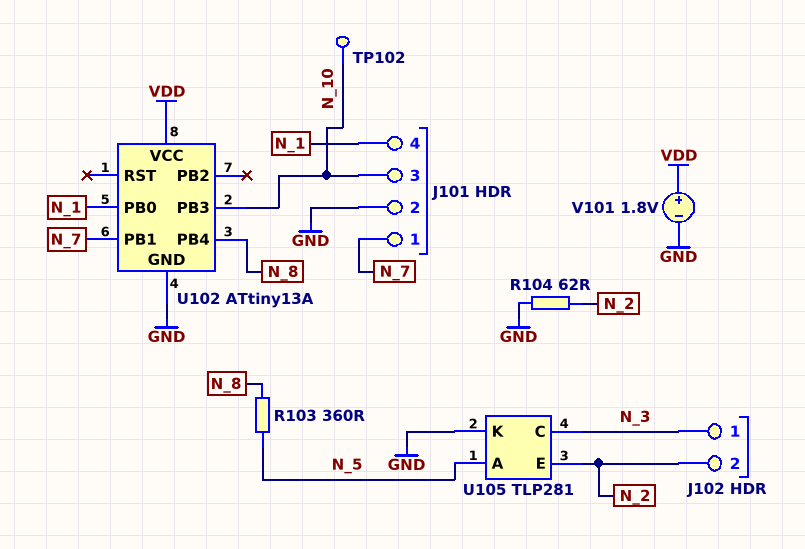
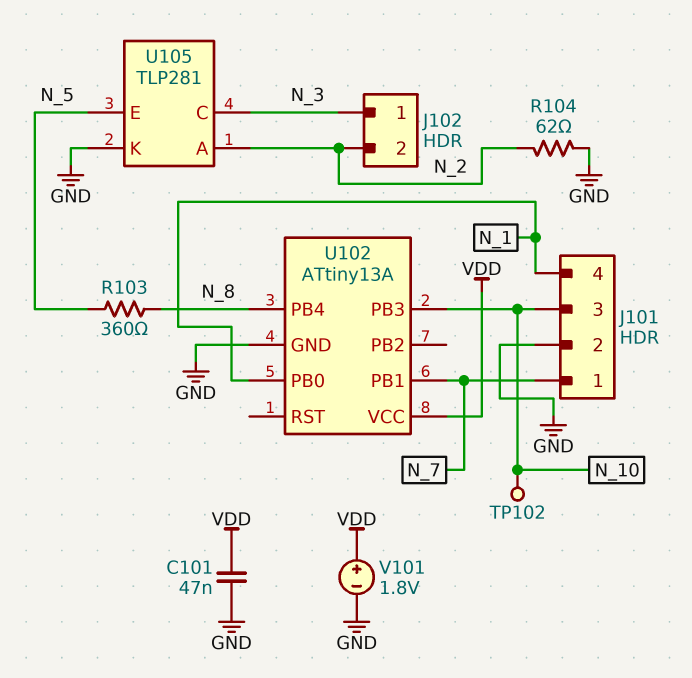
C101: none -> 47nF (GND, VDD)
U105 pin A: N_5 -> N_2
U105 pin E: N_2 -> N_5

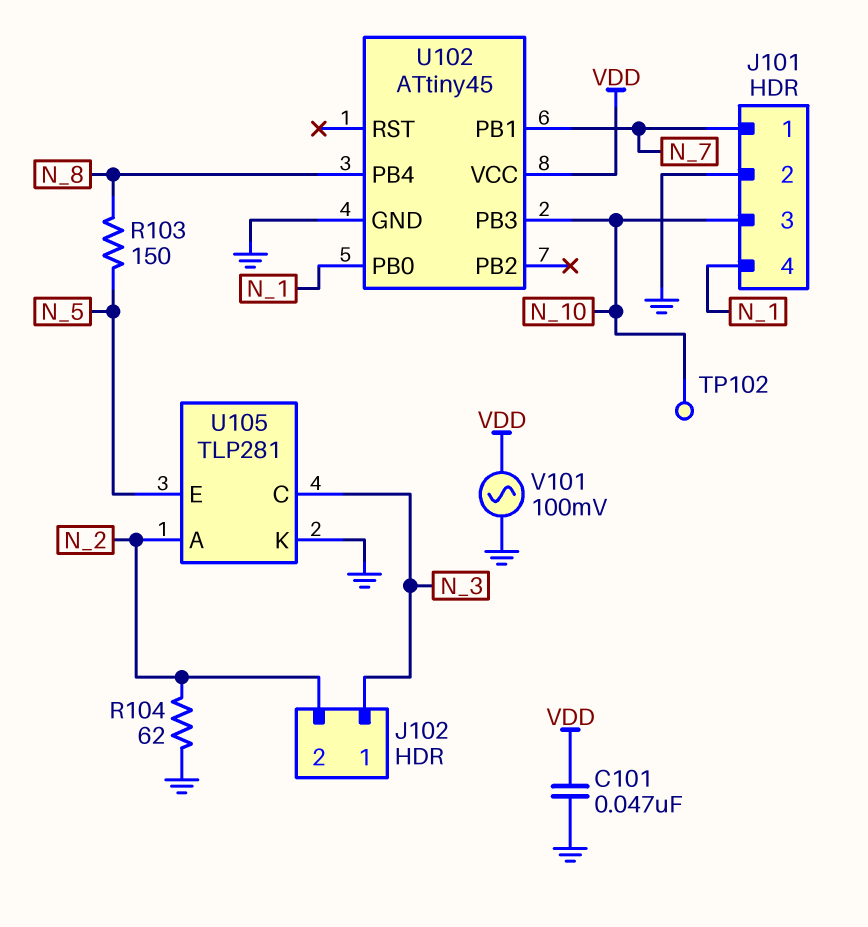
R103: 360 (N_5, N_8) -> 150 (N_5, N_8)
U102: ATtiny13A -> ATtiny45
V101: 1.8V (plus VDD, minus GND) -> AC 100mV (GND, VDD)

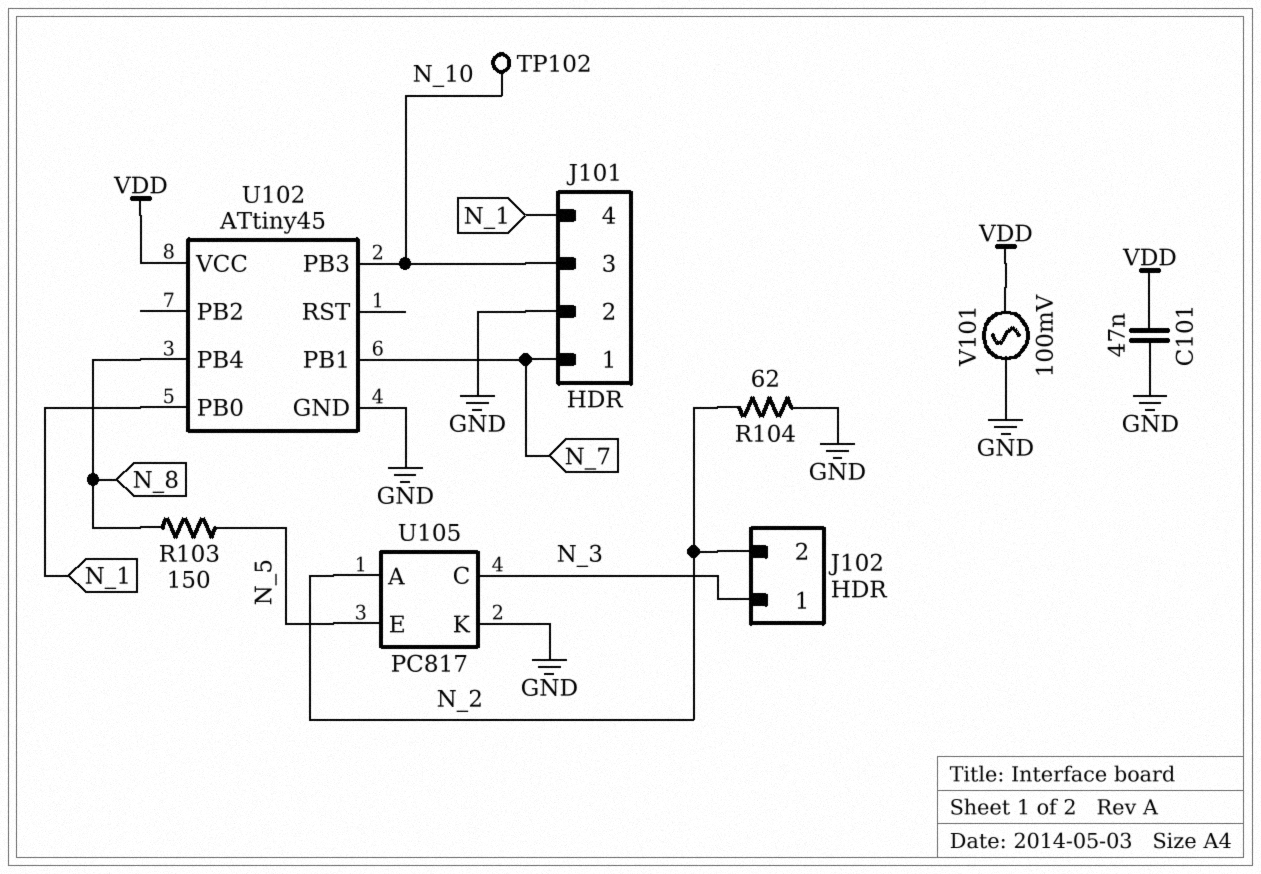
U105: TLP281 -> PC817

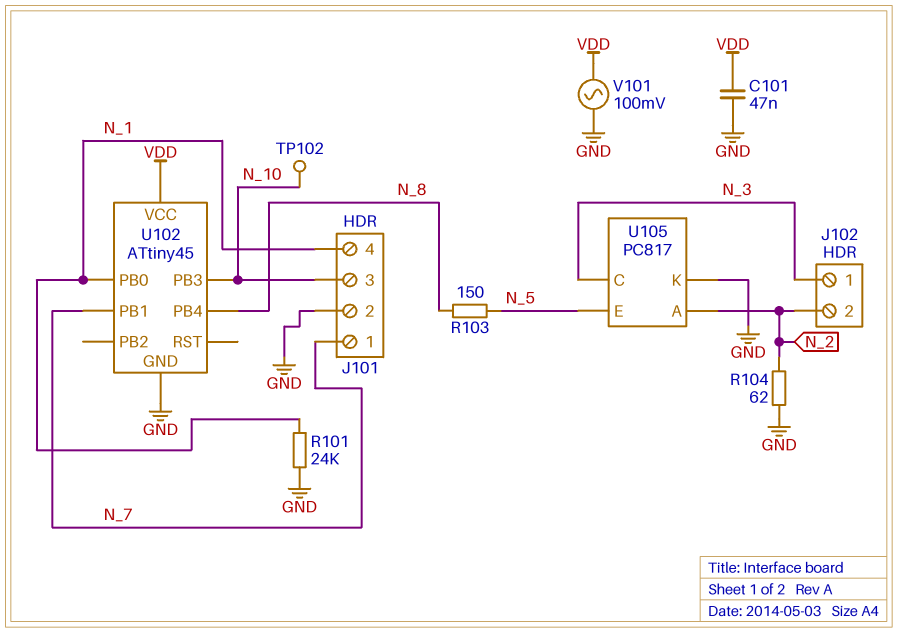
R101: none -> 24k (GND, N_1)

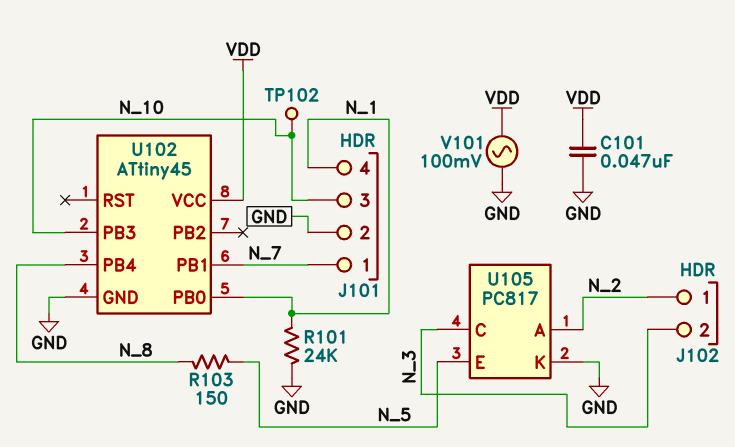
J102 pin 1: N_3 -> N_2
J102 pin 2: N_2 -> N_3
R104: 62 (GND, N_2) -> none

